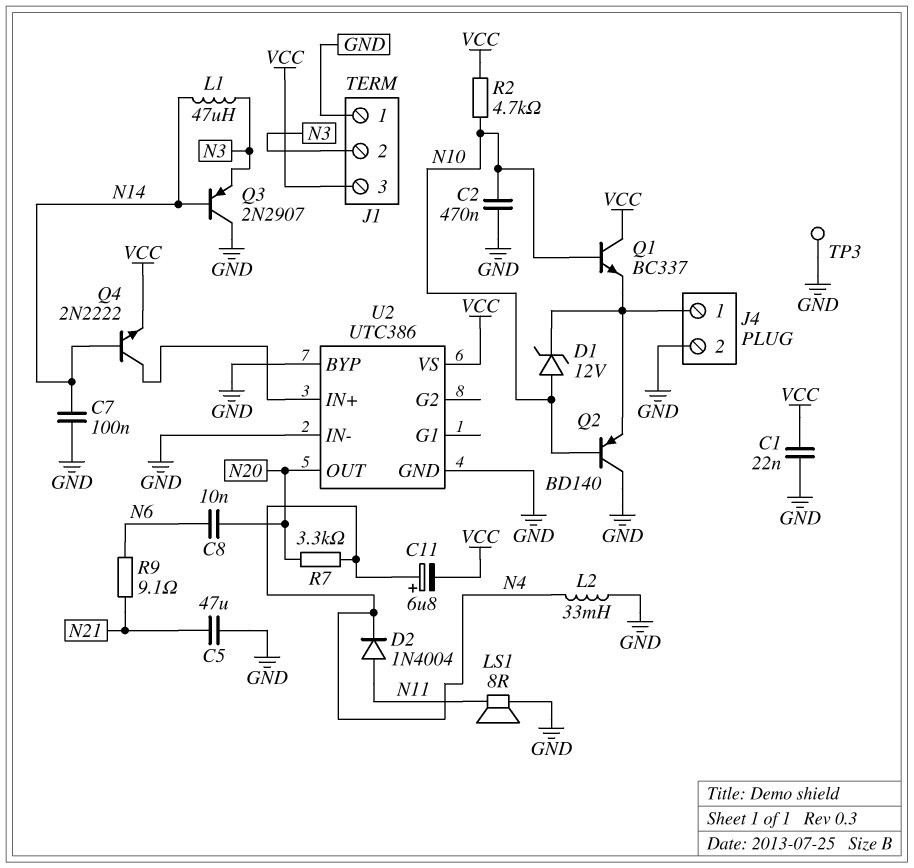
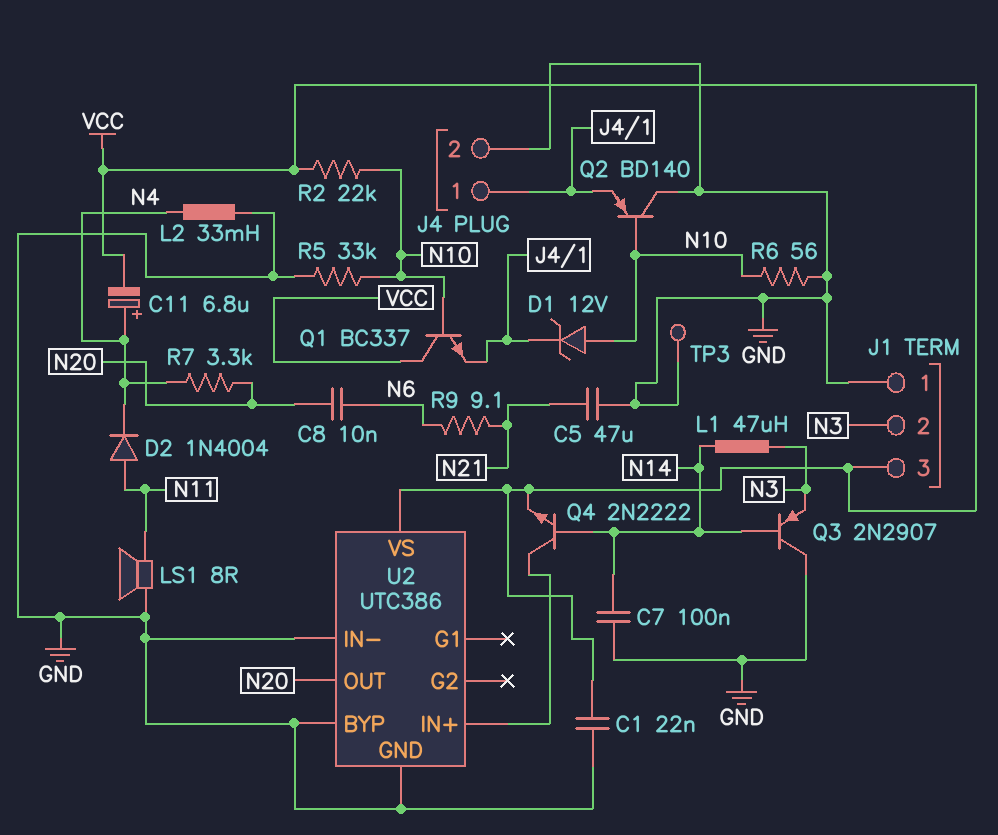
C2: 470nF (GND, N10) -> none
R2: 4.7k (N10, VCC) -> 22k (N10, VCC)
R5: none -> 33k (GND, N10)
R6: none -> 56 (GND, N10)

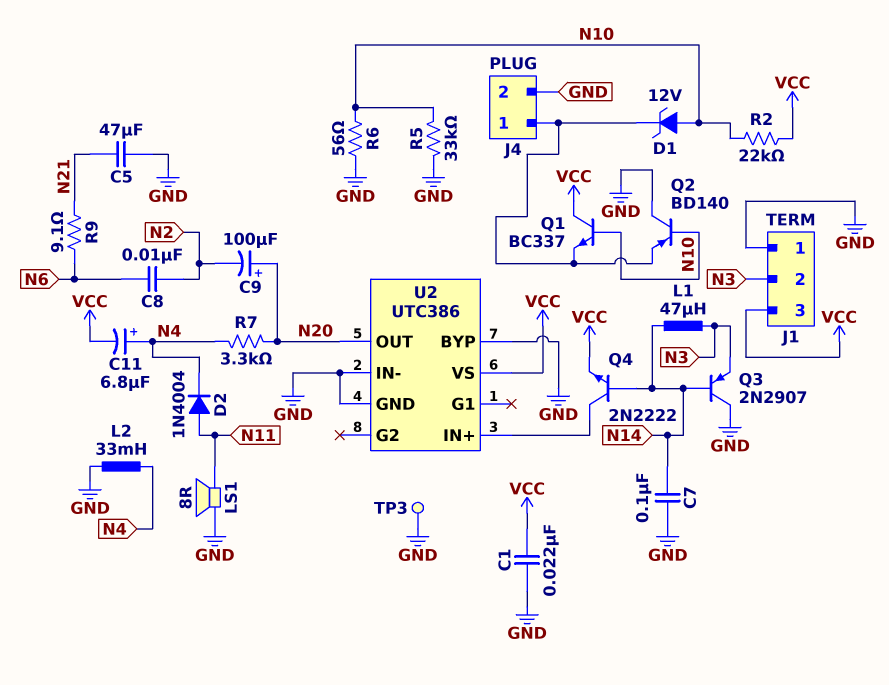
C8: 10nF (N6, N20) -> 10nF (N2, N6)
C9: none -> 100uF (plus N20, minus N2)

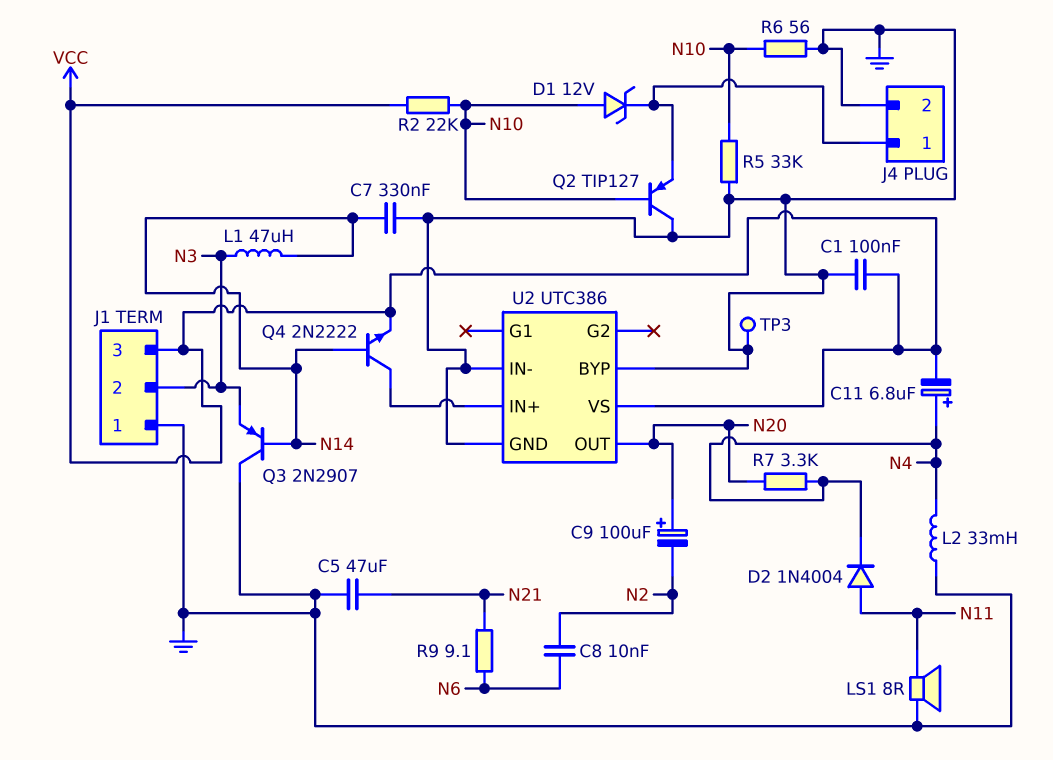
C1: 22nF (GND, VCC) -> 100nF (GND, VCC)
C7: 100nF (GND, N14) -> 330nF (GND, N14)
Q1: NPN BC337 (B N10, C VCC, E J4/1) -> none
Q2: PNP BD140 (B N10, C GND, E J4/1) -> PNP TIP127 (B N10, C GND, E J4/1)

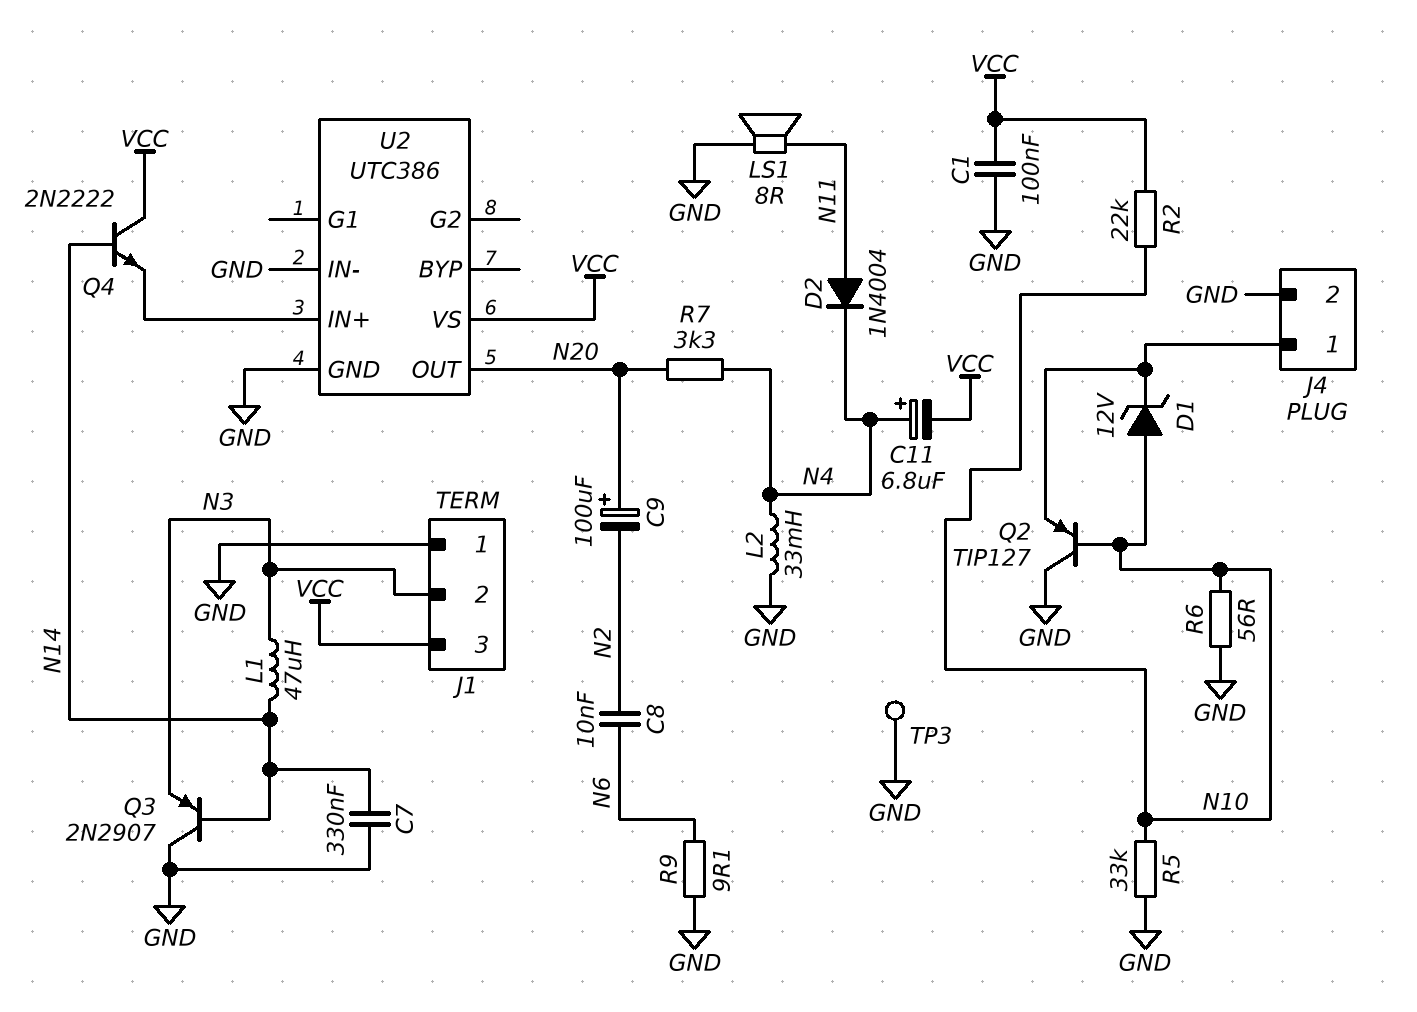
C5: 47uF (GND, N21) -> none
Q4: NPN 2N2222 (B N14, C U2/IN+, E VCC) -> NPN 2N2222 (B N14, C VCC, E U2/IN+)
R9: 9.1 (N6, N21) -> 9.1 (GND, N6)
U2 pin BYP: GND -> none

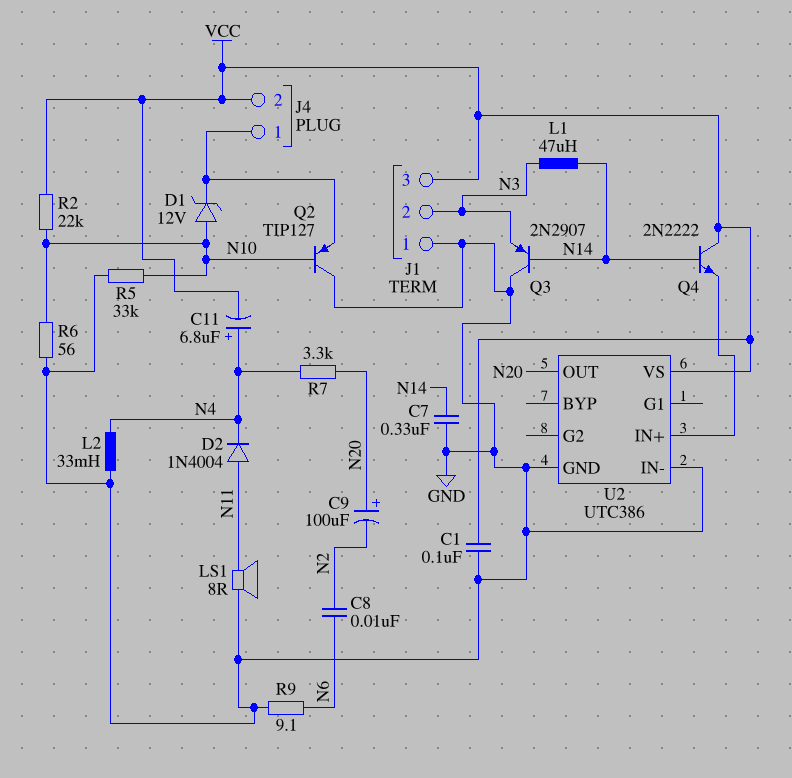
J4 pin 2: GND -> VCC
TP3: test point (GND) -> none

